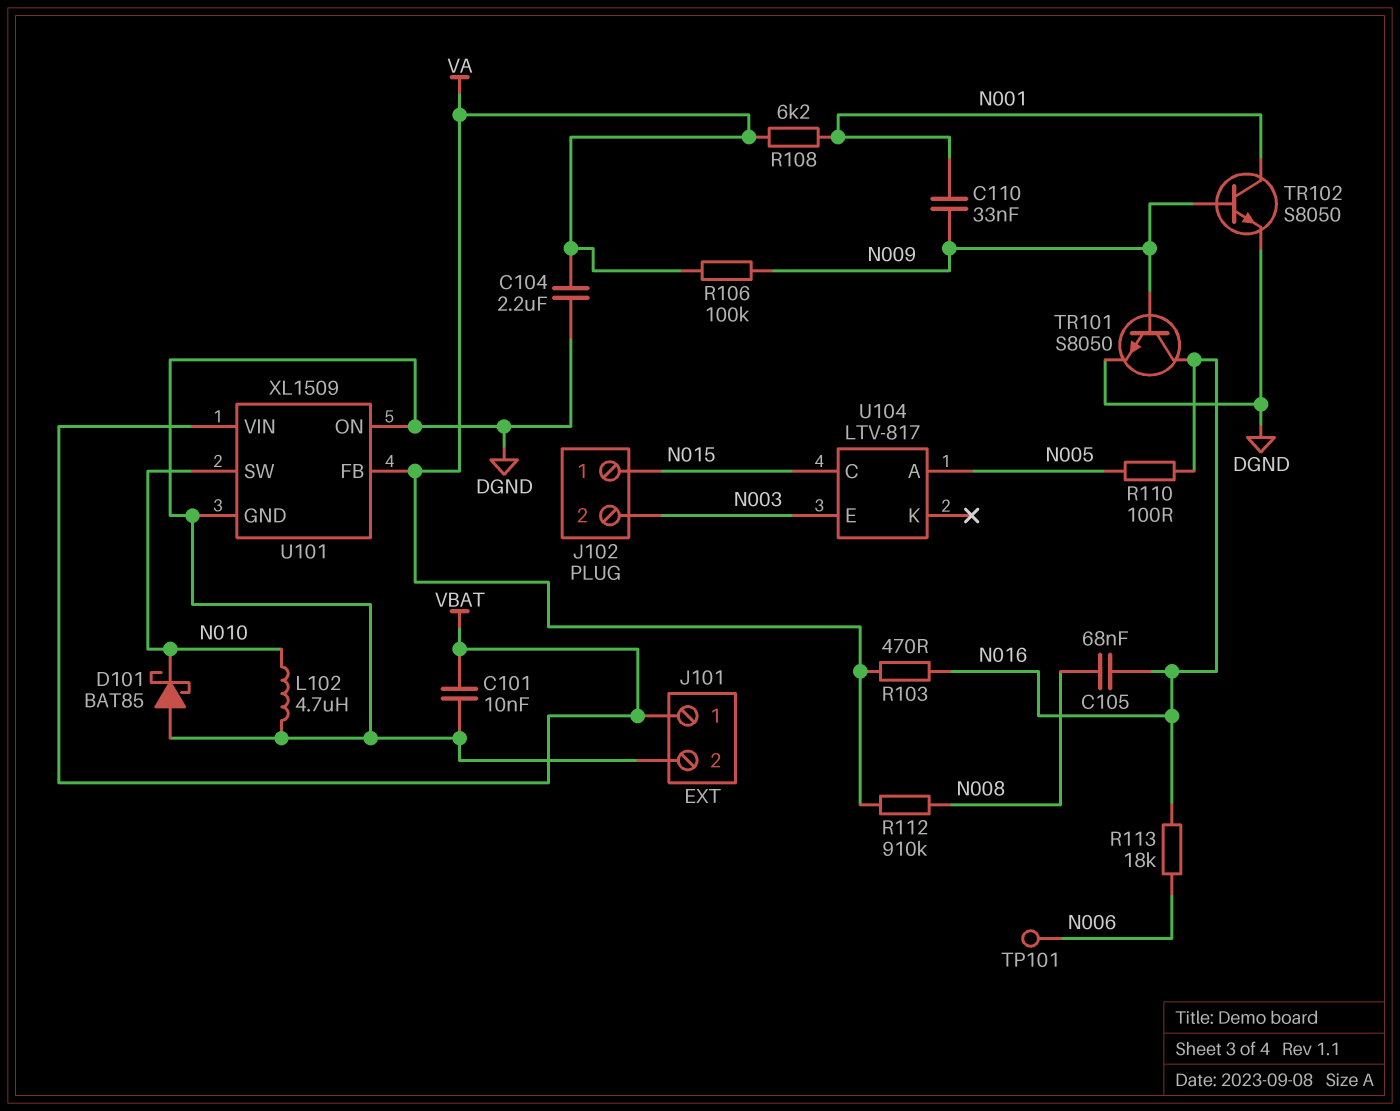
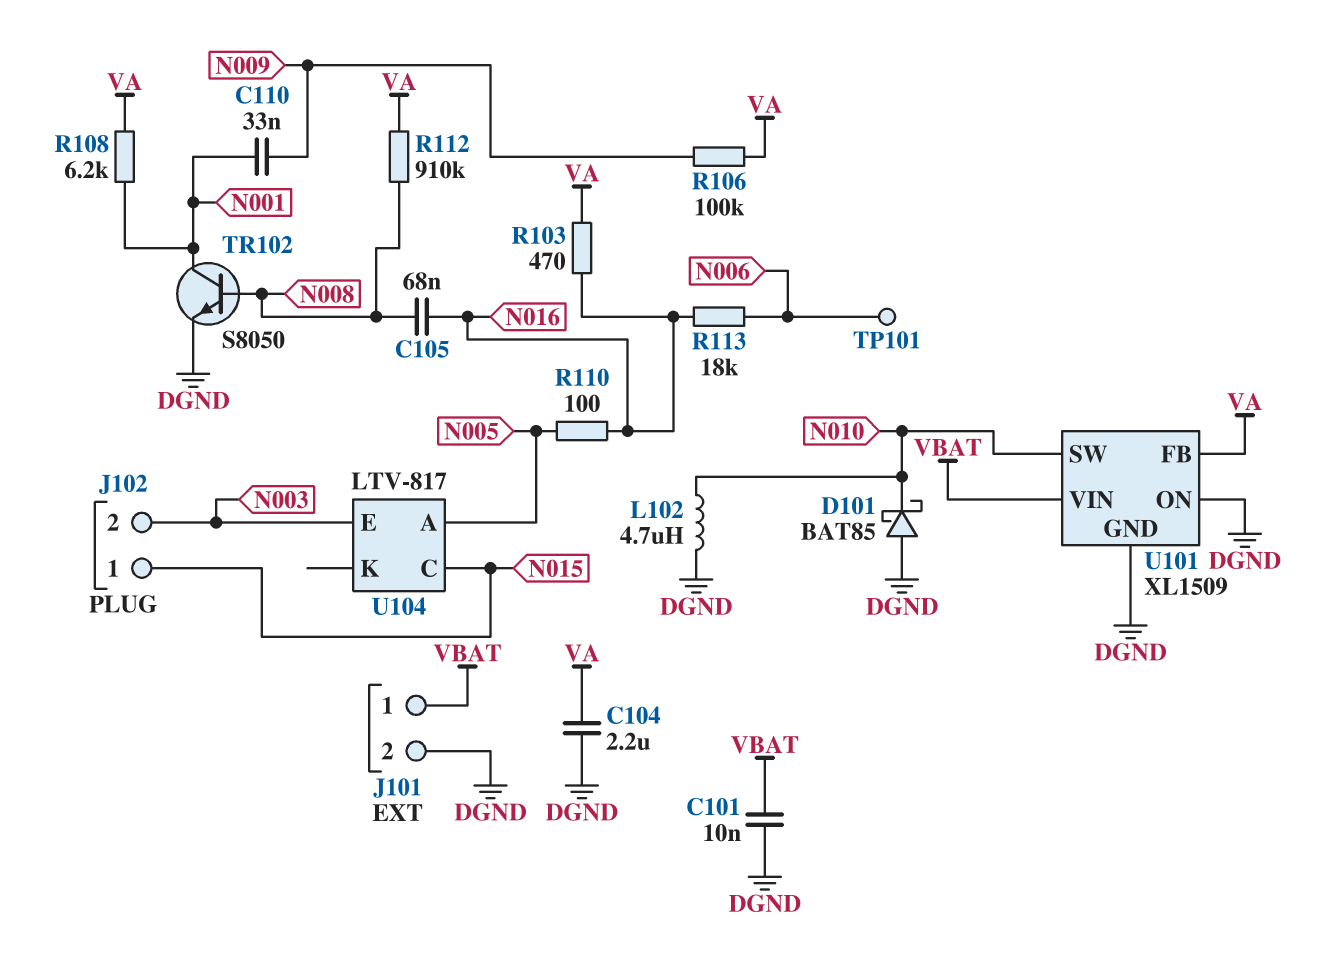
TR101: NPN S8050 (B N009, C N016, E DGND) -> none
TR102: NPN S8050 (B N009, C N001, E DGND) -> NPN S8050 (B N008, C N001, E DGND)

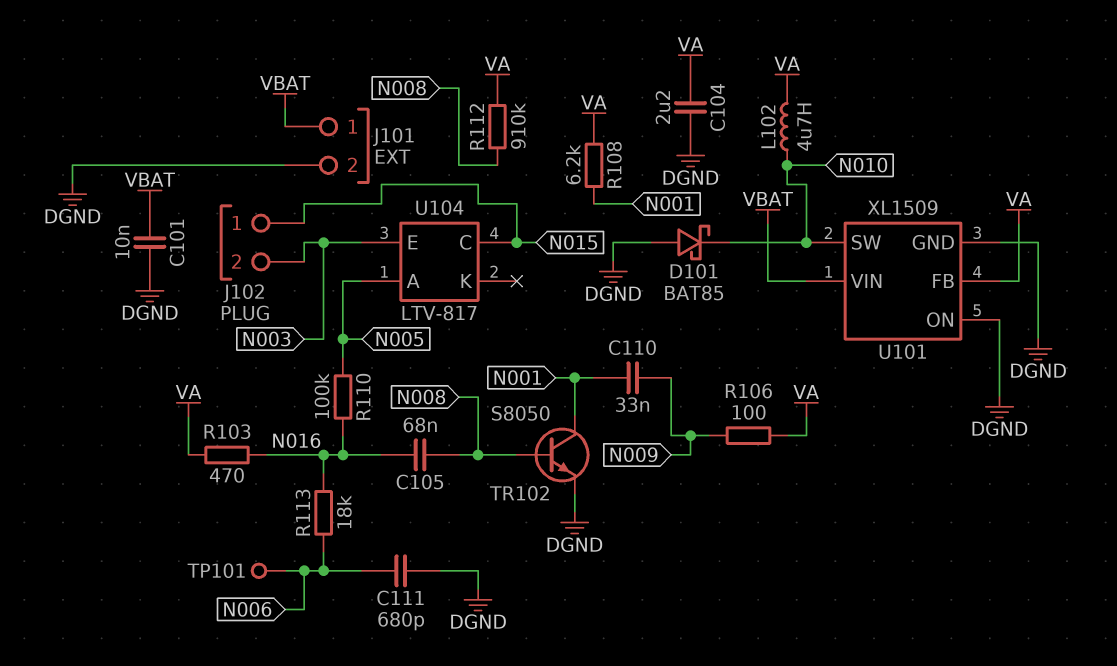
C111: none -> 680pF (DGND, N006)
L102: 4.7uH (DGND, N010) -> 4.7uH (N010, VA)
R106: 100k (N009, VA) -> 100 (N009, VA)
R110: 100 (N005, N016) -> 100k (N005, N016)

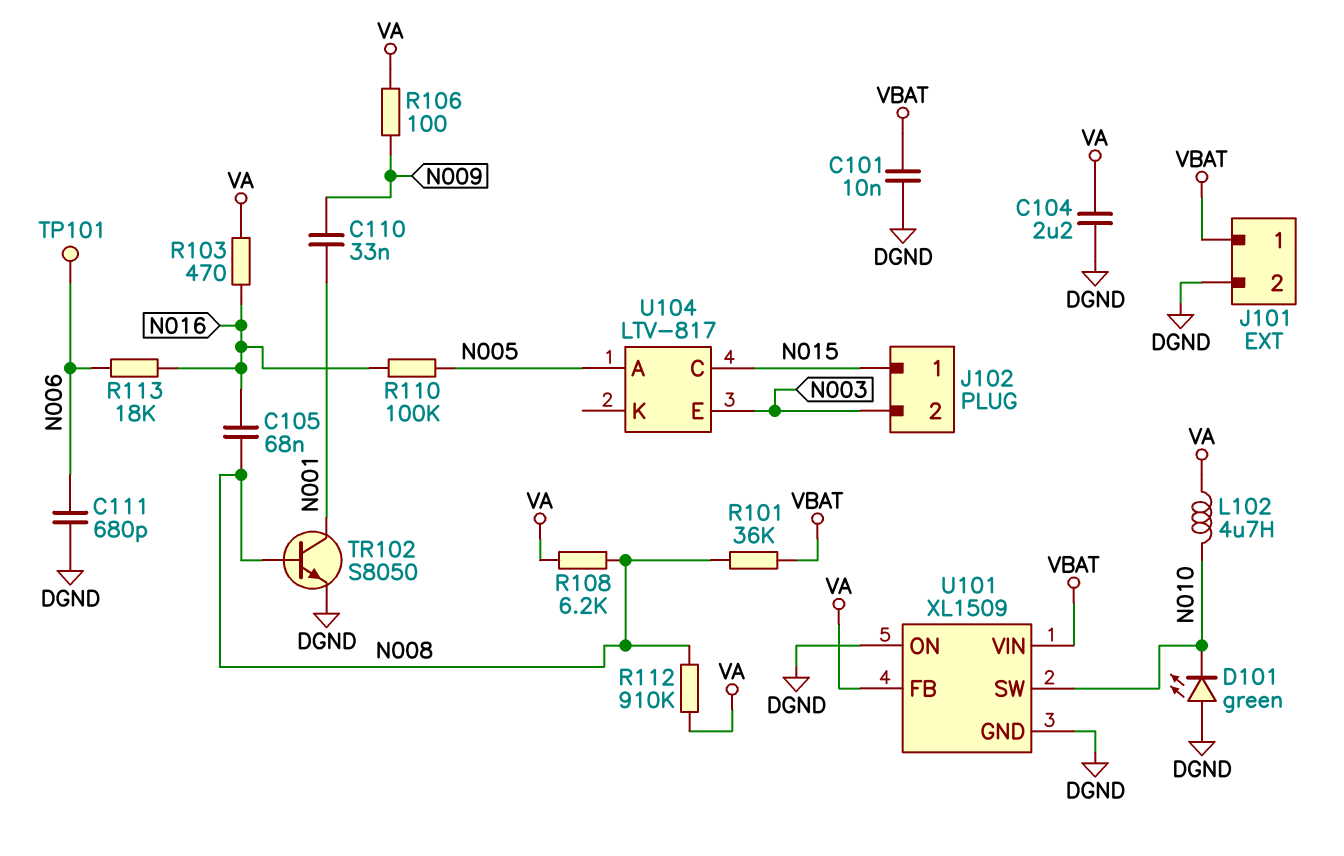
D101: schottky BAT85 (A DGND, K N010) -> LED green (A DGND, K N010)
R101: none -> 36k (N008, VBAT)
R108: 6.2k (N001, VA) -> 6.2k (N008, VA)

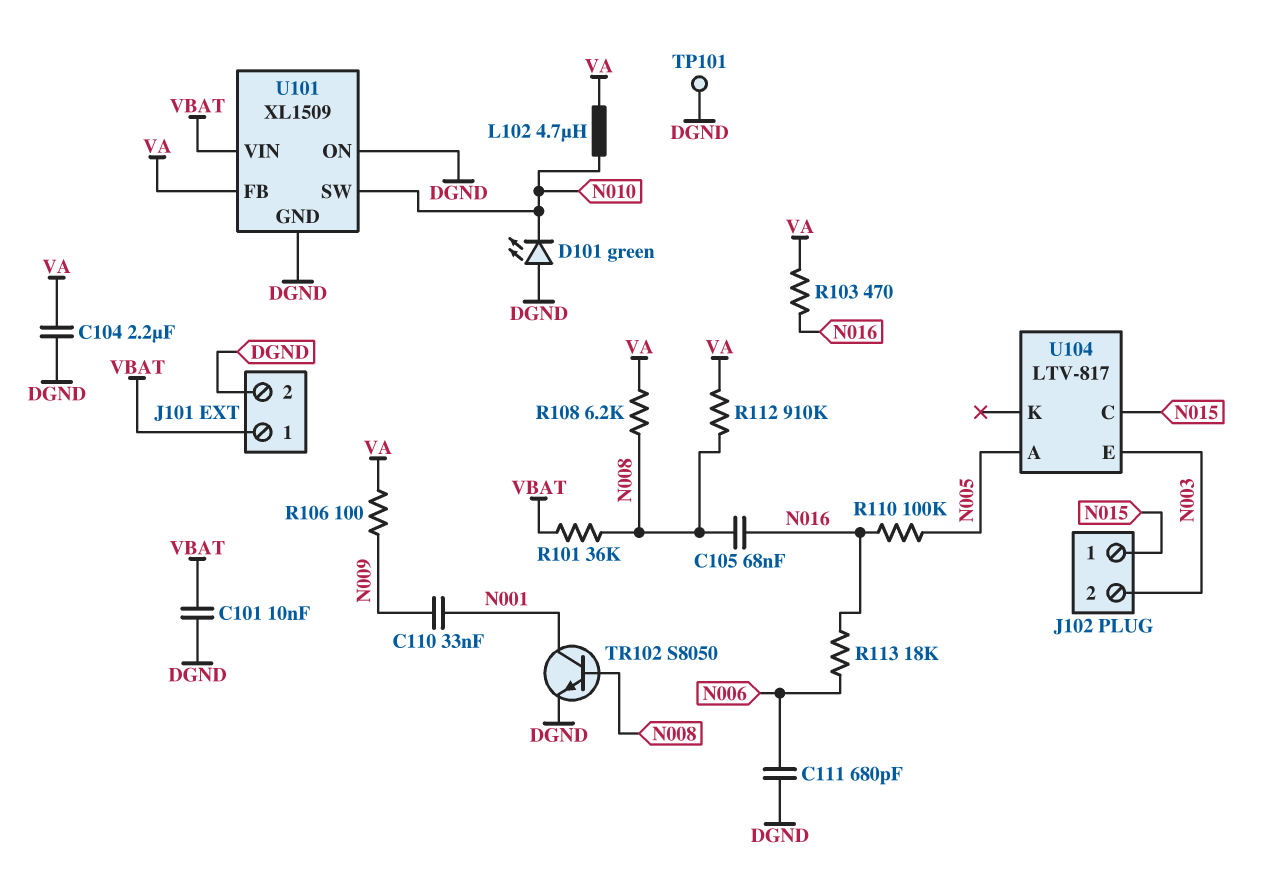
TP101: test point (N006) -> test point (DGND)

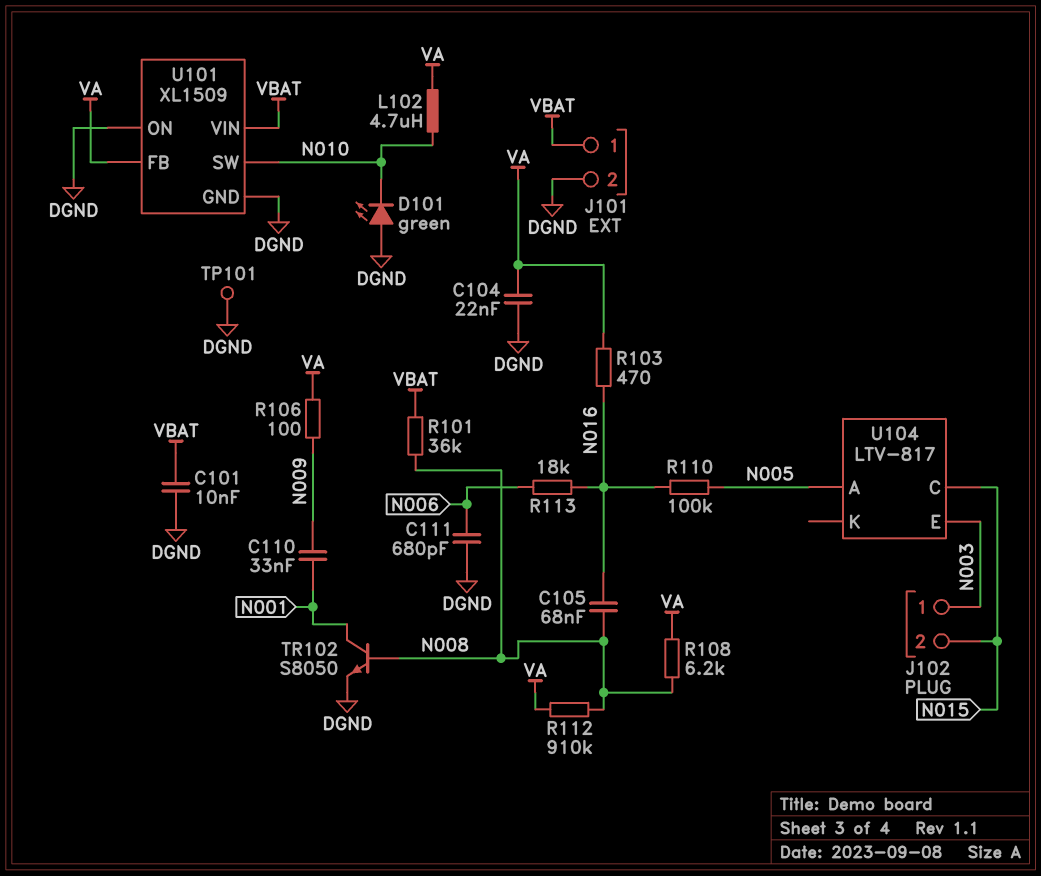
C104: 2.2uF (DGND, VA) -> 22nF (DGND, VA)
J102 pin 1: N015 -> N003
J102 pin 2: N003 -> N015

